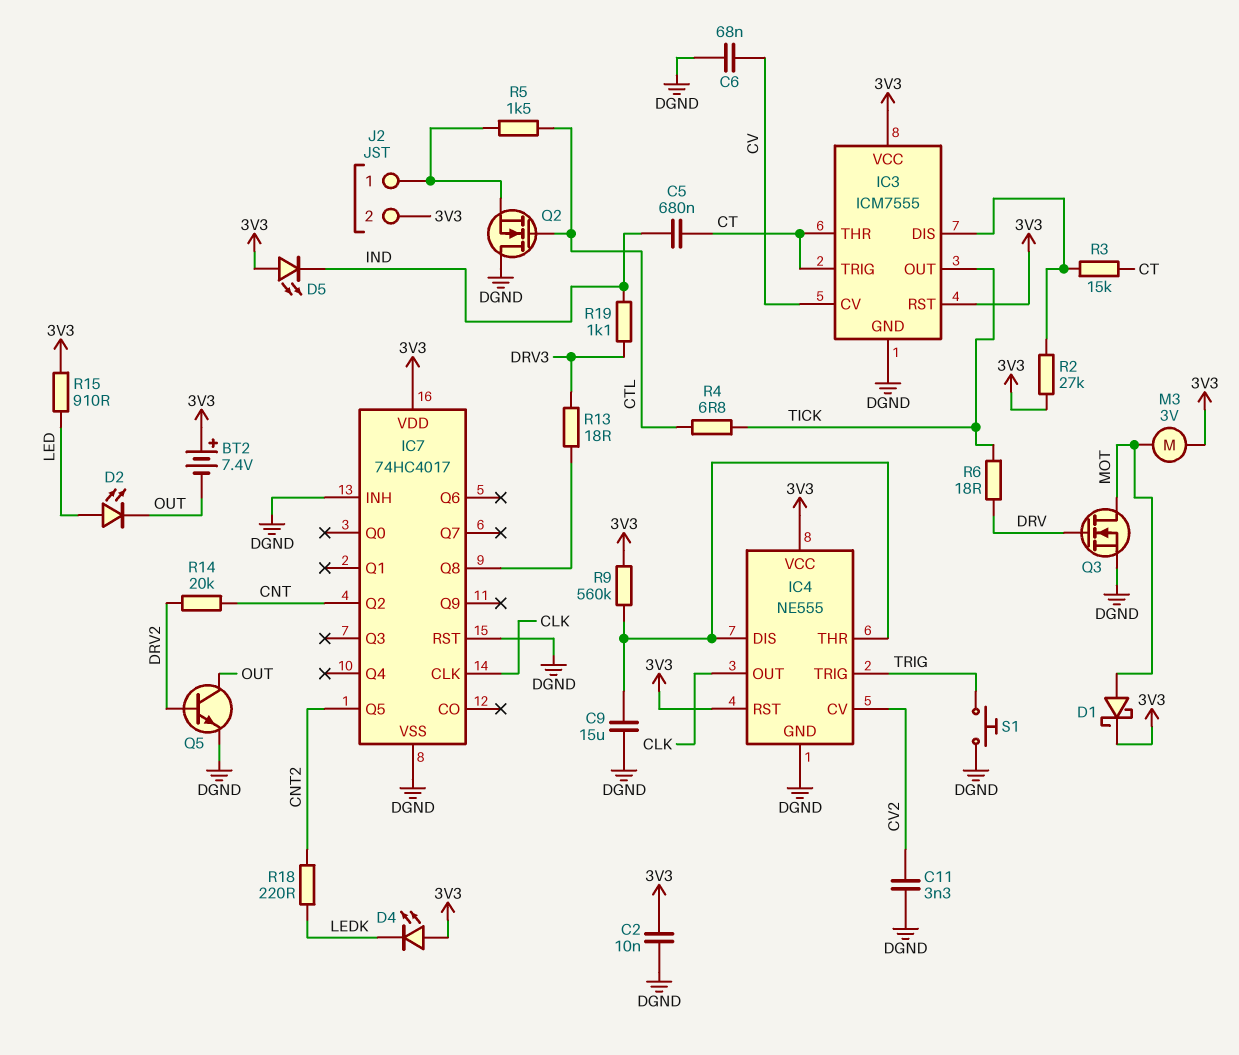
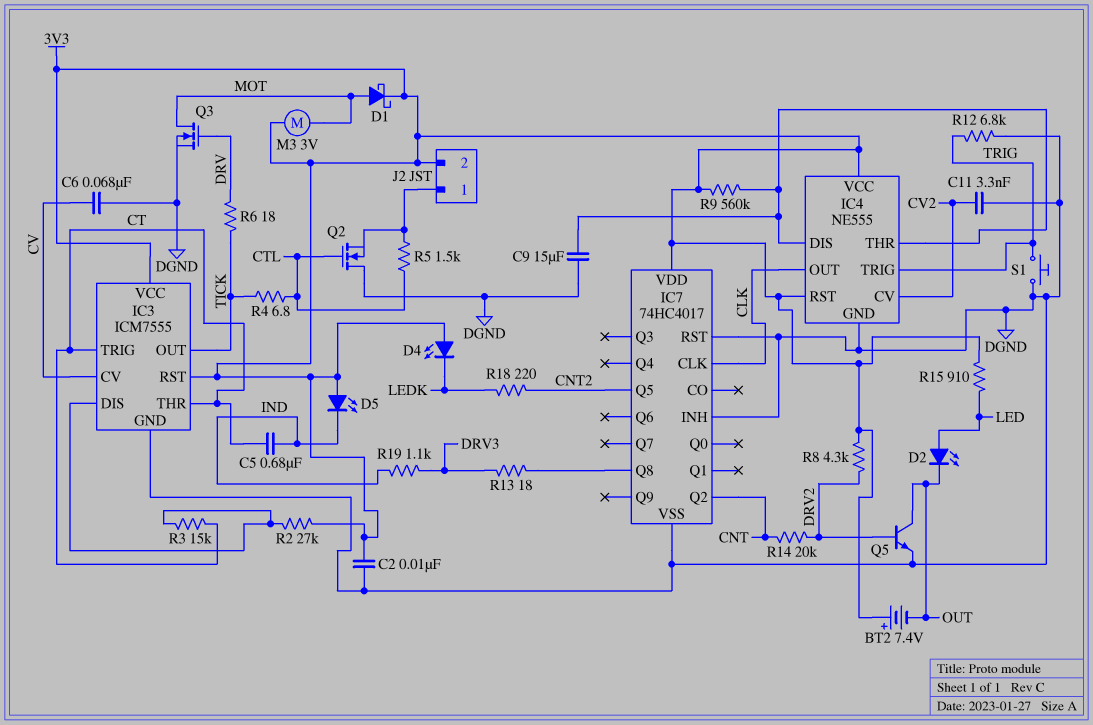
R8: none -> 4.3k (3V3, DRV2)
R12: none -> 6.8k (DGND, TRIG)

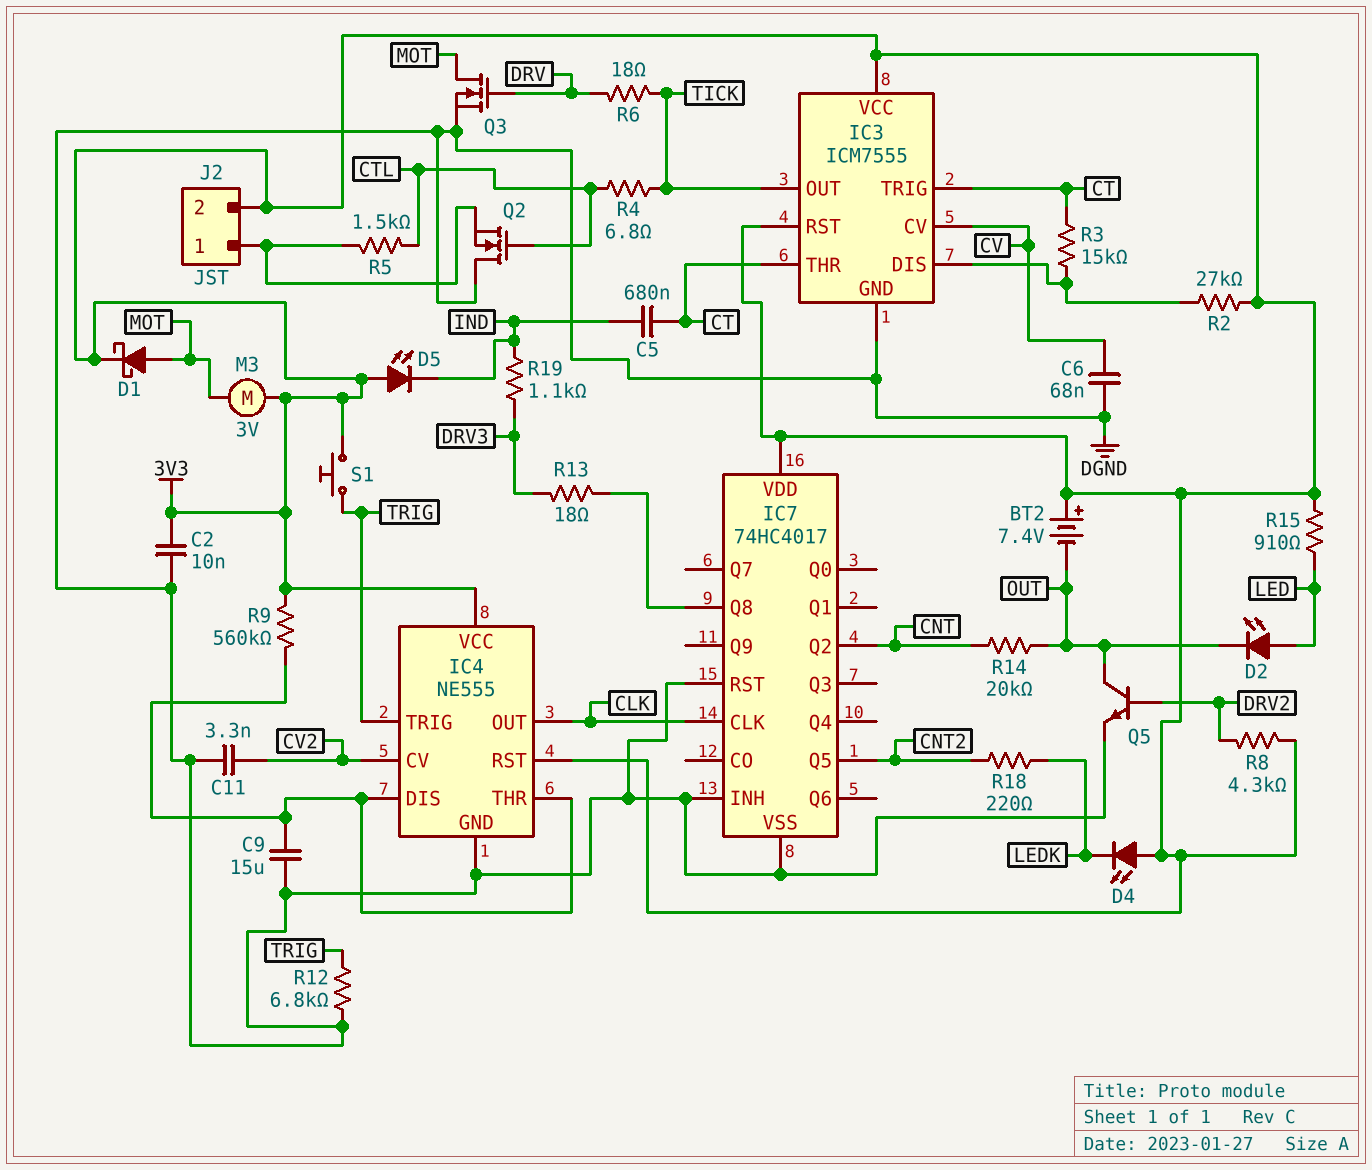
R14: 20k (CNT, DRV2) -> 20k (CNT, OUT)
S1: button (DGND, TRIG) -> button (3V3, TRIG)

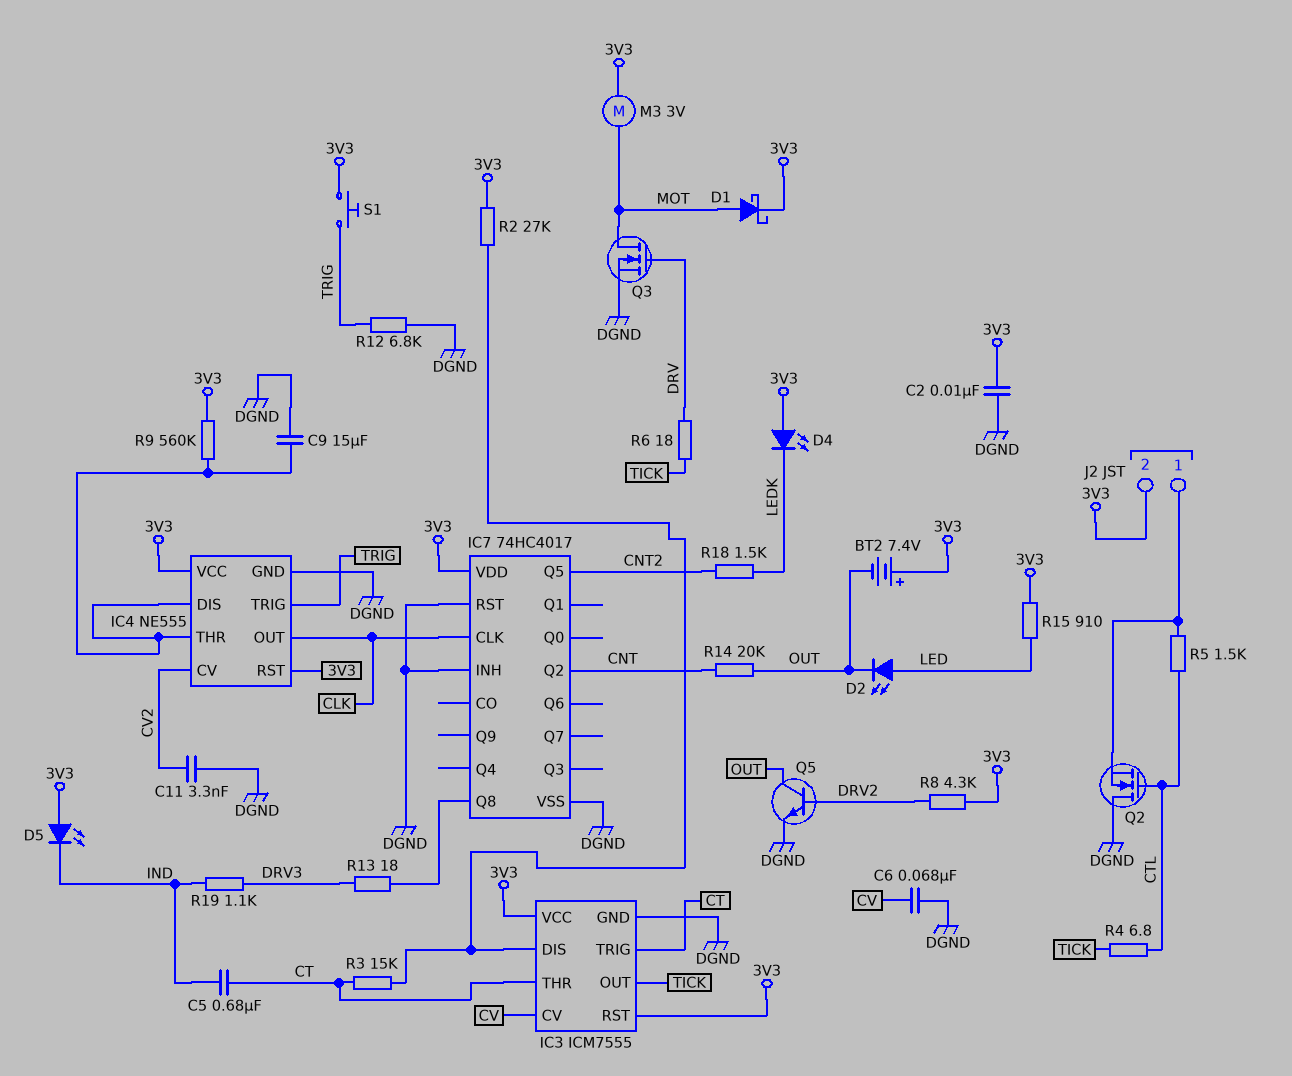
R18: 220 (CNT2, LEDK) -> 1.5k (CNT2, LEDK)

